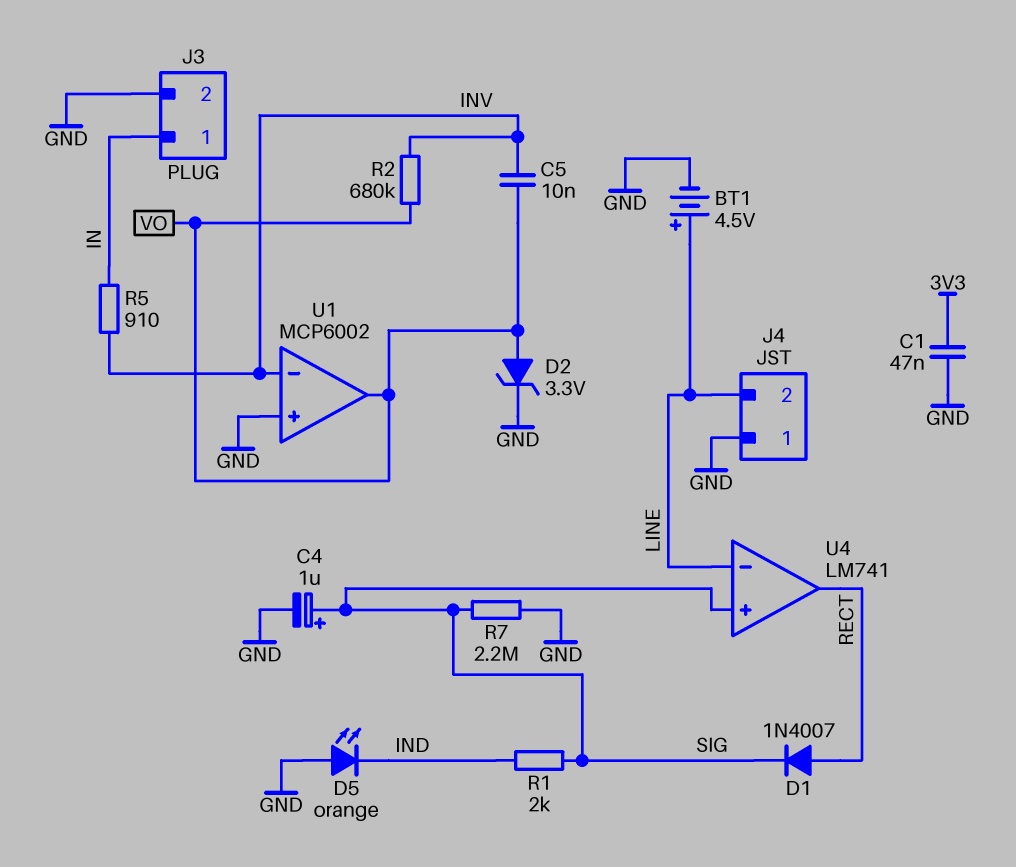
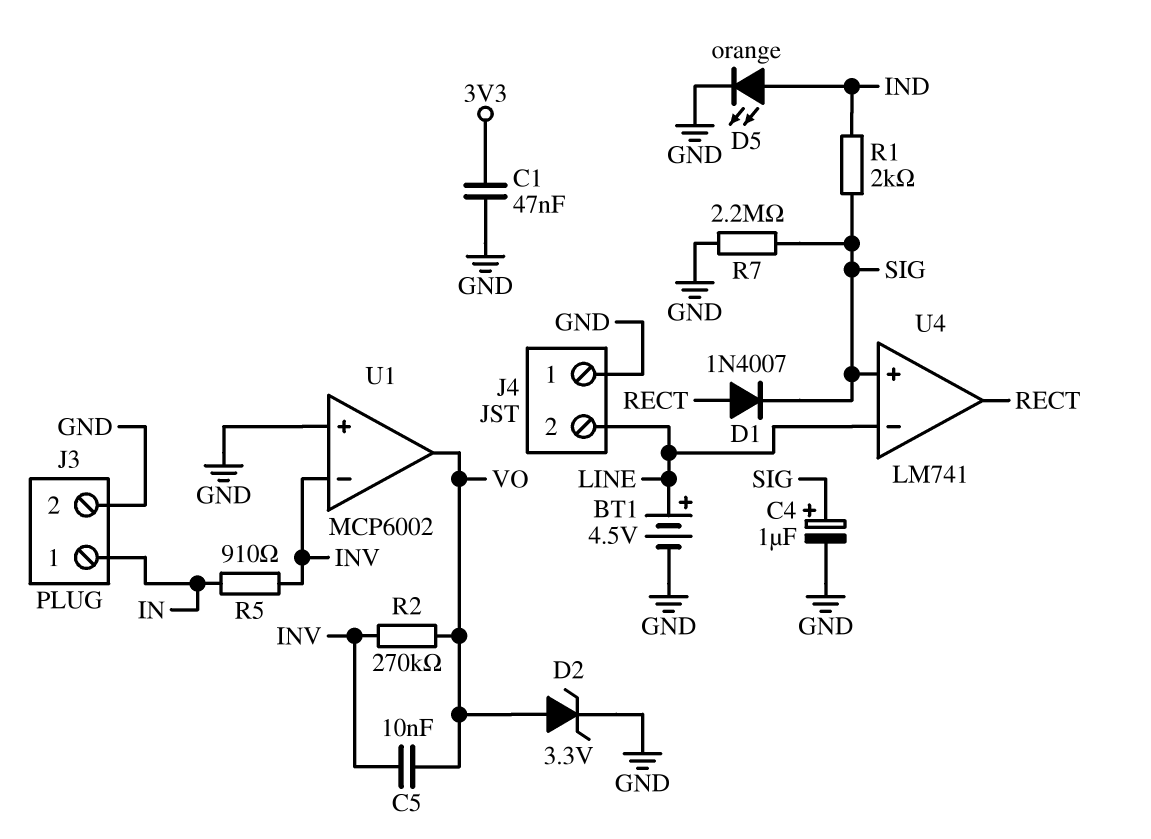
D5: LED orange (A GND, K IND) -> LED orange (A IND, K GND)
R2: 680k (INV, VO) -> 270k (INV, VO)

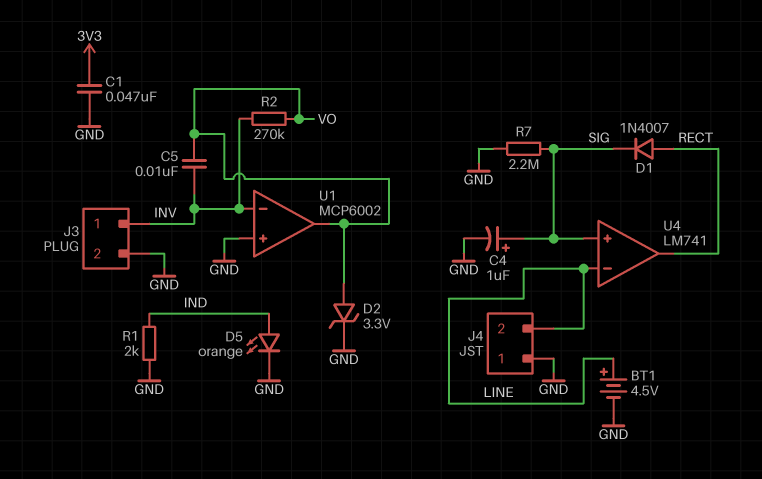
J3 pin 1: IN -> INV
R1: 2k (IND, SIG) -> 2k (GND, IND)
R5: 910 (IN, INV) -> none

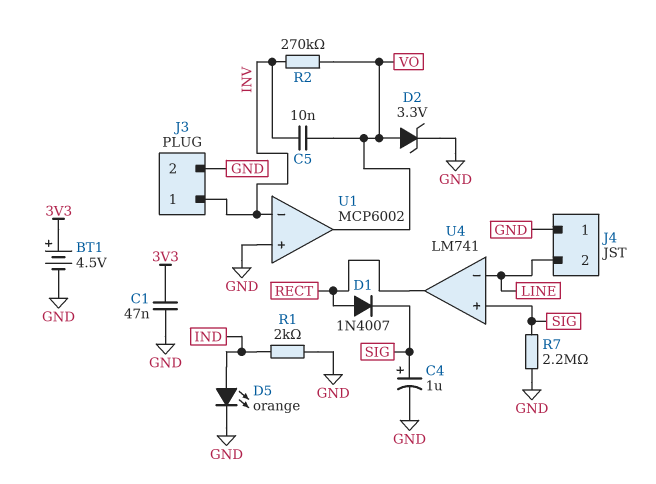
BT1: 4.5V (plus LINE, minus GND) -> 4.5V (plus 3V3, minus GND)

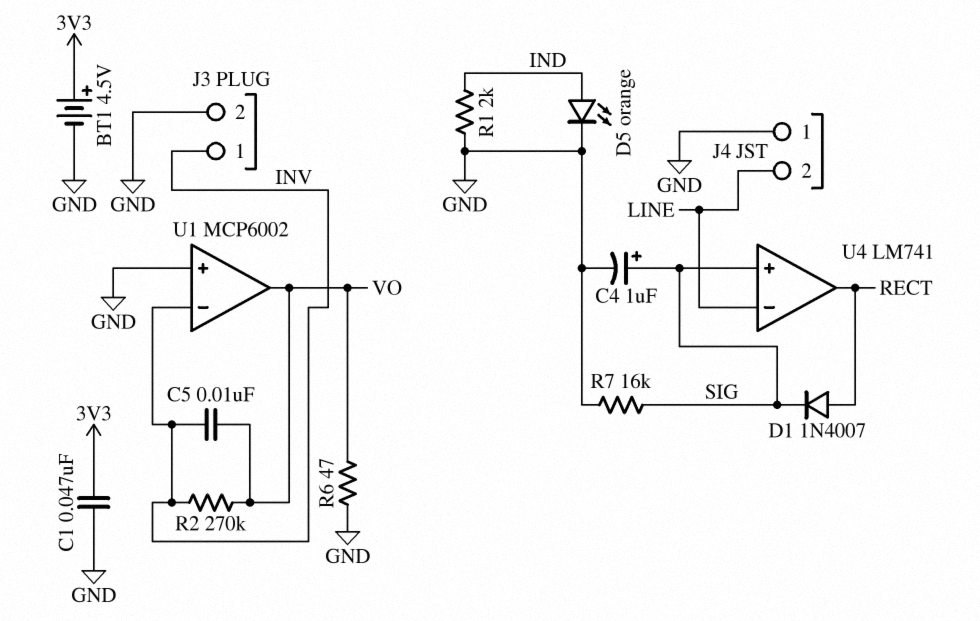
D2: zener 3.3V (A VO, K GND) -> none
R6: none -> 47 (GND, VO)
R7: 2.2M (GND, SIG) -> 16k (GND, SIG)

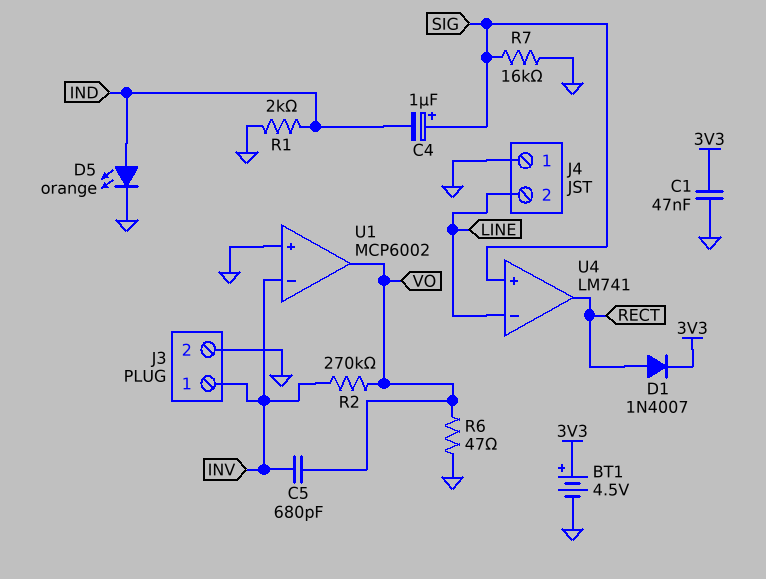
C4: 1uF (plus SIG, minus GND) -> 1uF (plus SIG, minus IND)
C5: 10nF (INV, VO) -> 680pF (INV, VO)
D1: diode 1N4007 (A RECT, K SIG) -> diode 1N4007 (A RECT, K 3V3)

